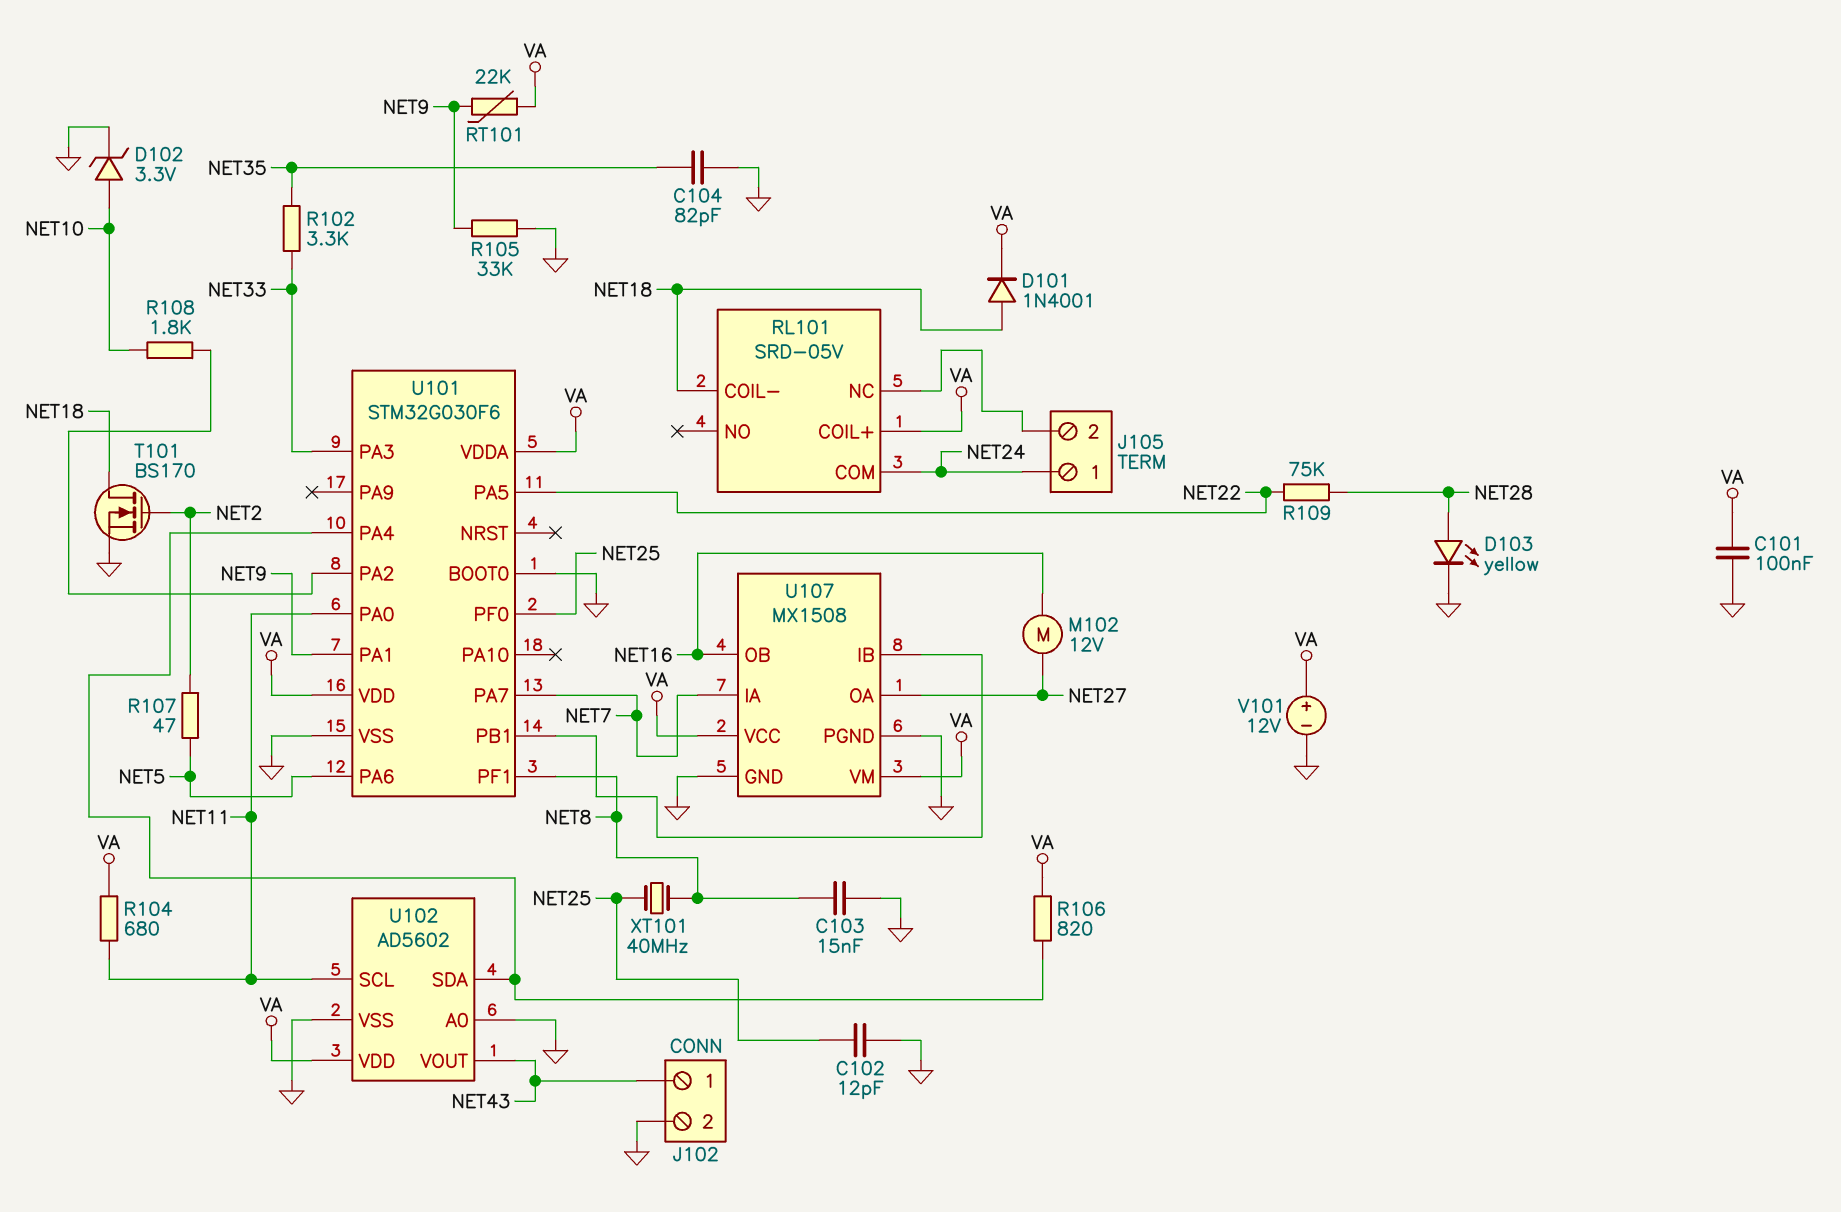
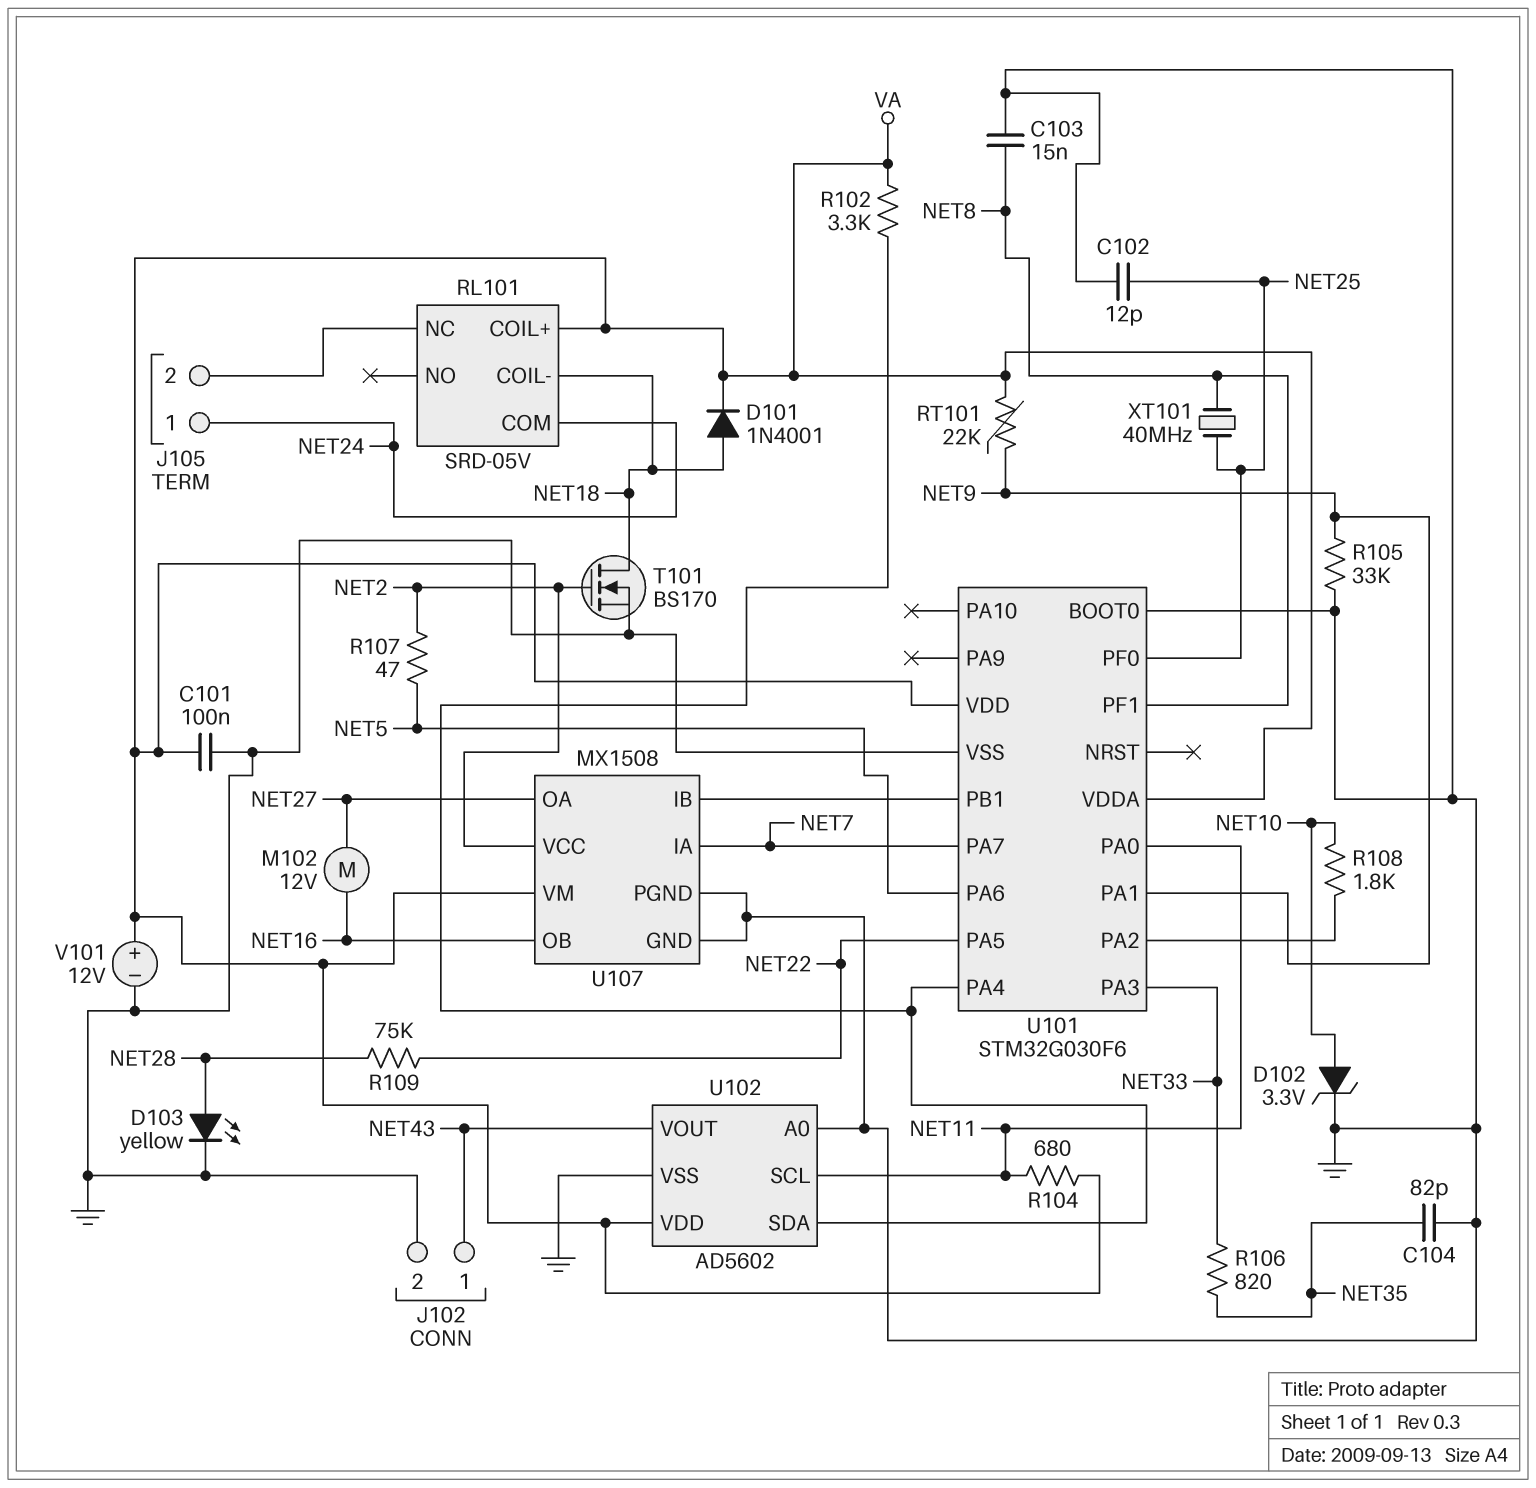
R102: 3.3k (NET33, NET35) -> 3.3k (U101/PA4, VA)
R106: 820 (U101/PA4, VA) -> 820 (NET33, NET35)
U107 pin VCC: VA -> NET2

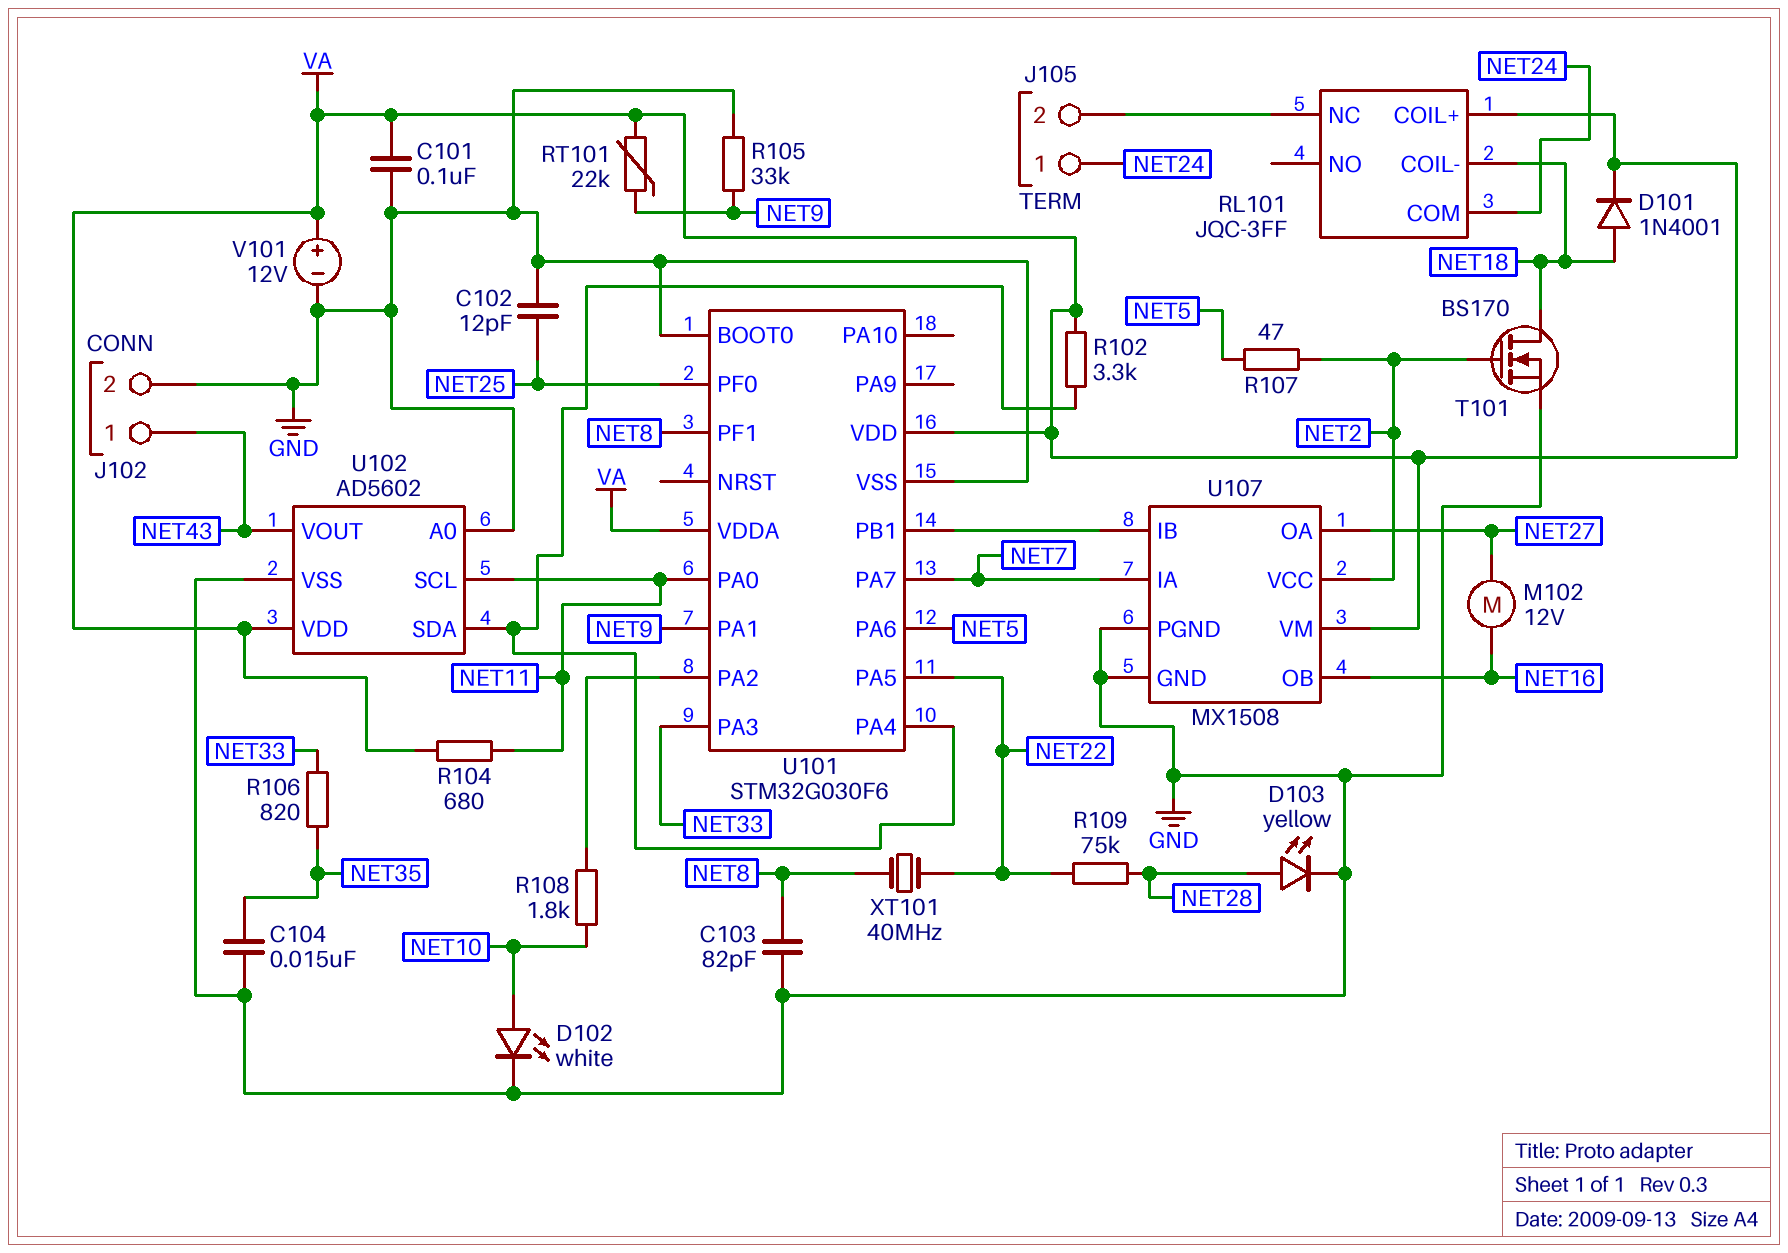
C103: 15nF (GND, NET8) -> 82pF (GND, NET8)
C104: 82pF (GND, NET35) -> 15nF (GND, NET35)
D102: zener 3.3V (A NET10, K GND) -> LED white (A NET10, K GND)
RL101: SRD-05V -> JQC-3FF
XT101: 40MHz (NET8, NET25) -> 40MHz (NET8, NET22)

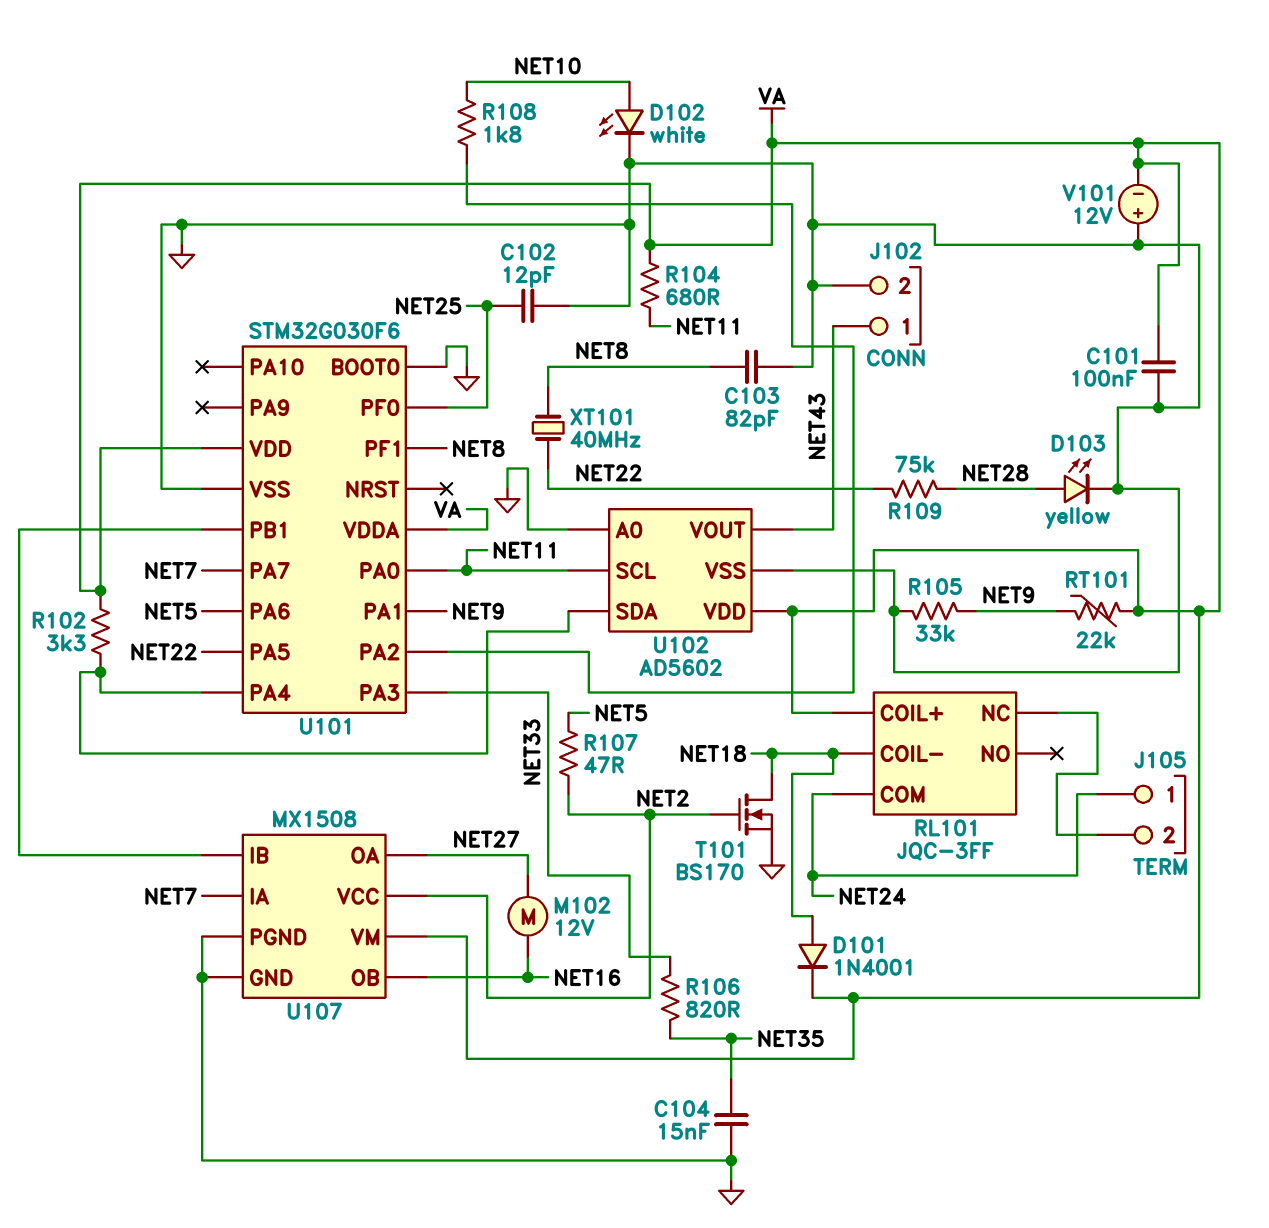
V101: 12V (plus VA, minus GND) -> 12V (plus GND, minus VA)

